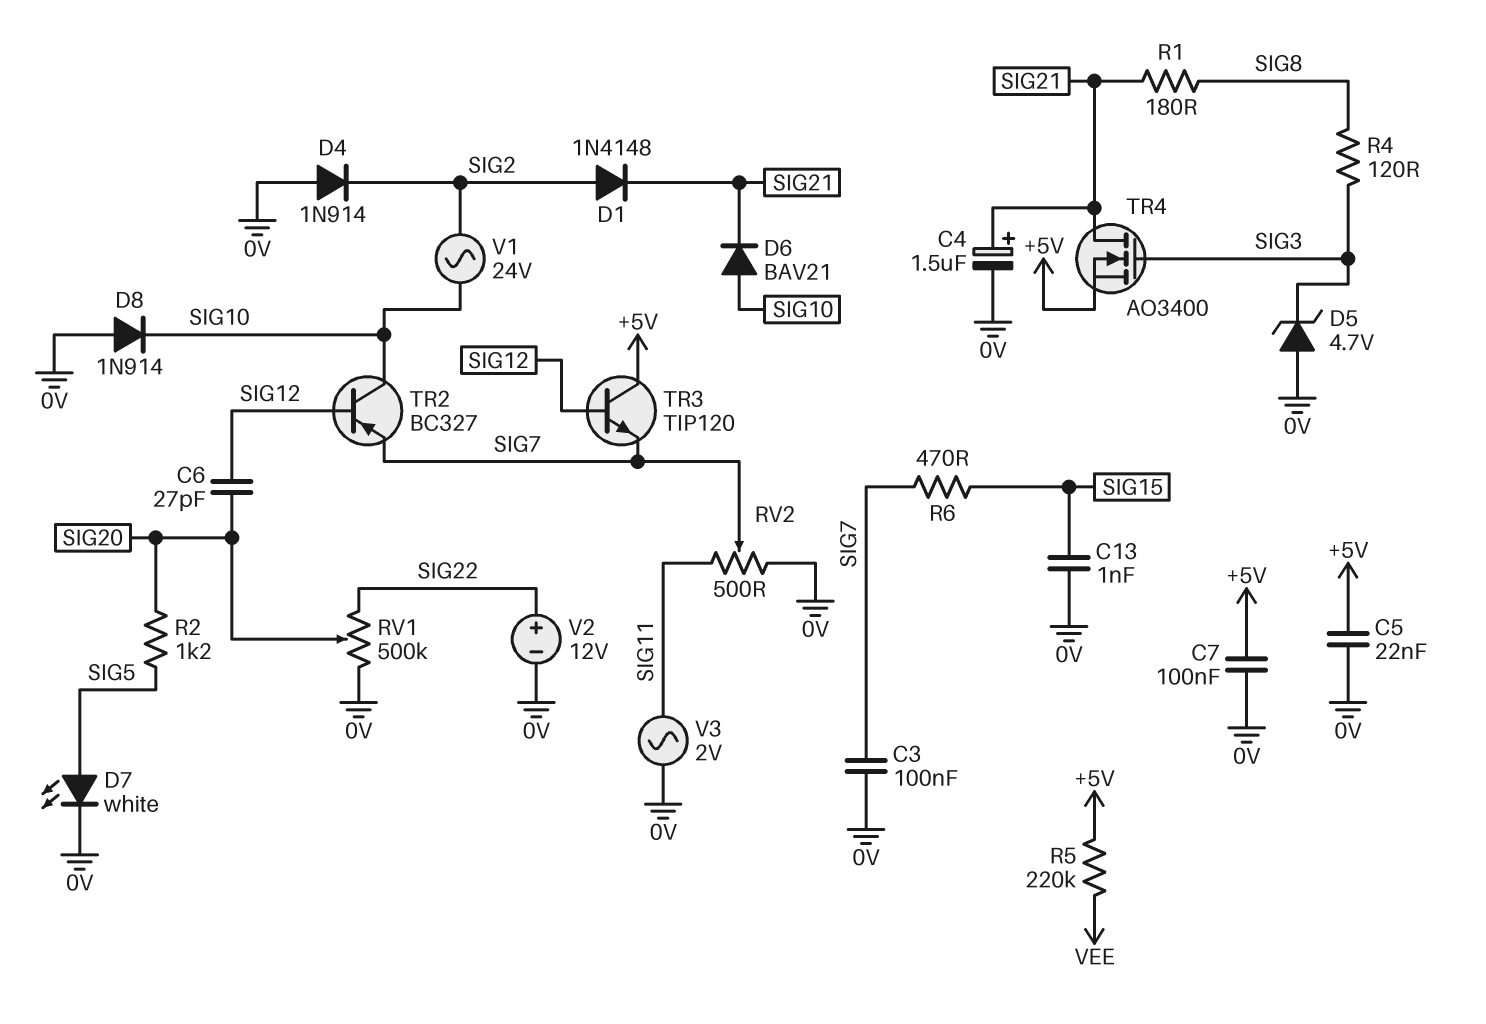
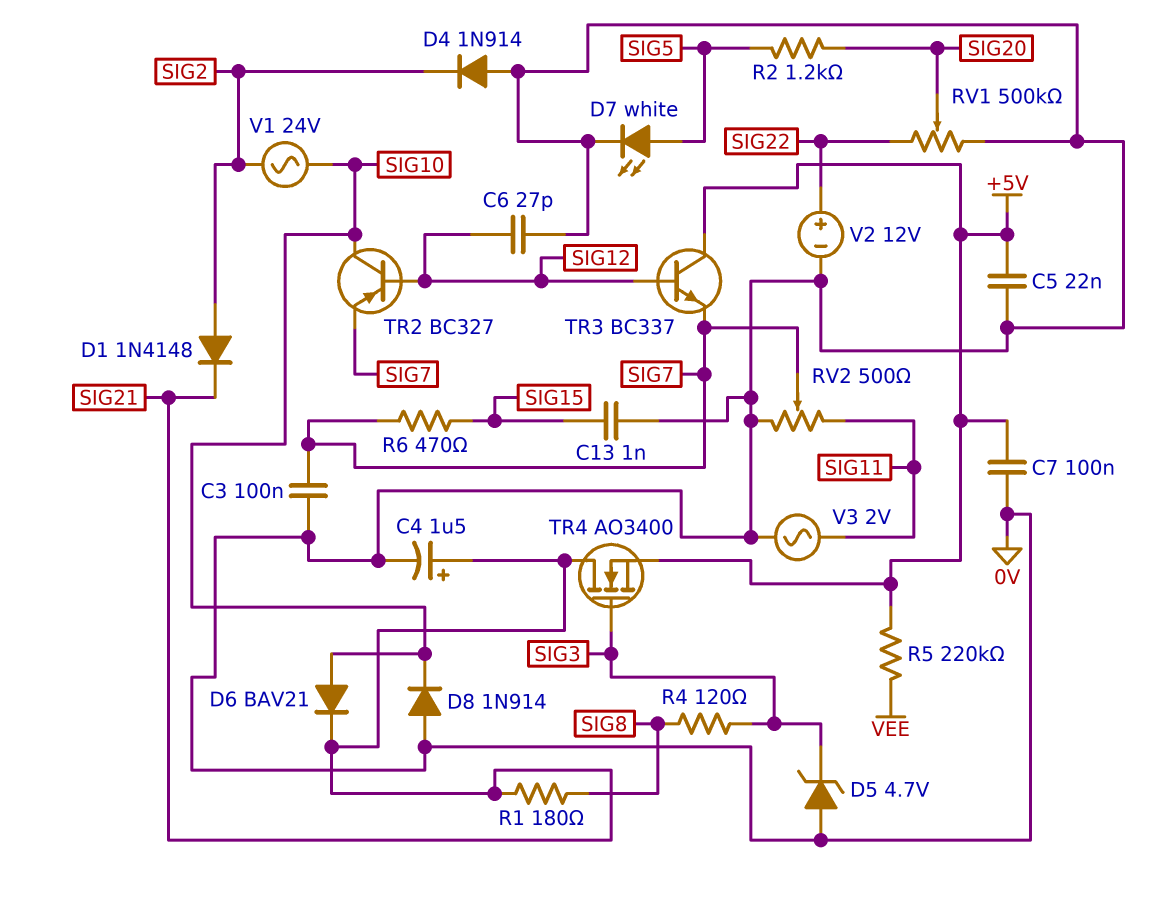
C6: 27pF (SIG12, SIG20) -> 27pF (0V, SIG12)
TR3: NPN TIP120 (B SIG12, C +5V, E SIG7) -> NPN BC337 (B SIG12, C +5V, E SIG7)

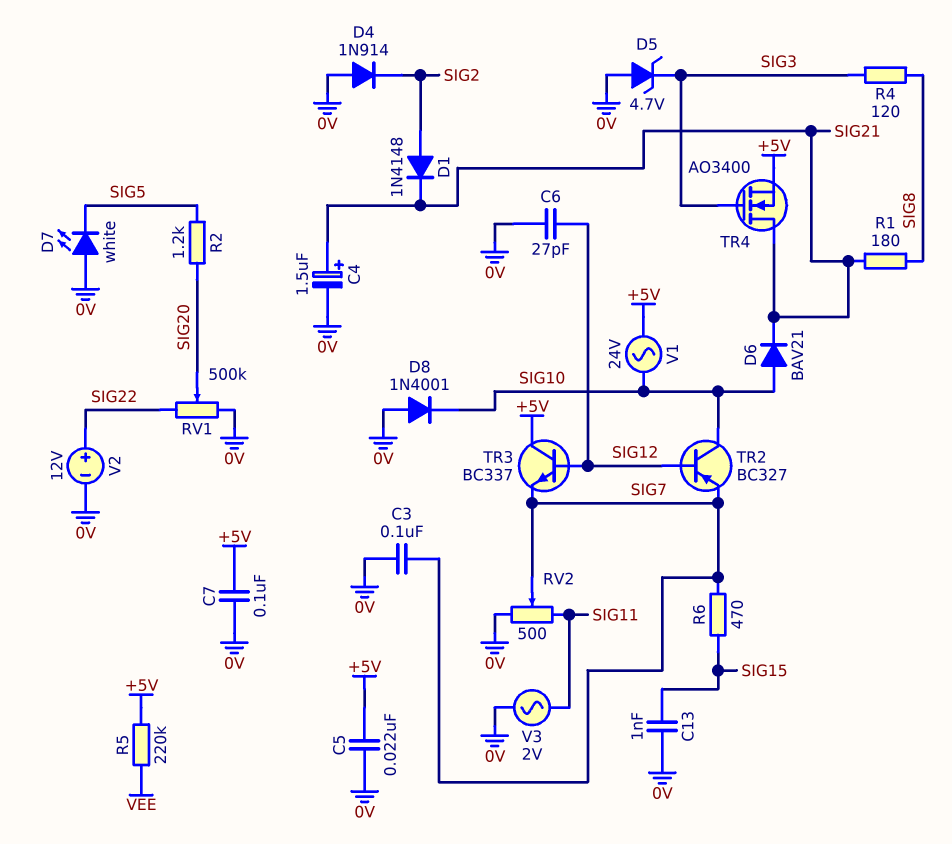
D7: LED white (A SIG5, K 0V) -> LED white (A 0V, K SIG5)
D8: diode 1N914 (A 0V, K SIG10) -> diode 1N4001 (A 0V, K SIG10)
V1: AC 24V (SIG2, SIG10) -> AC 24V (+5V, SIG10)

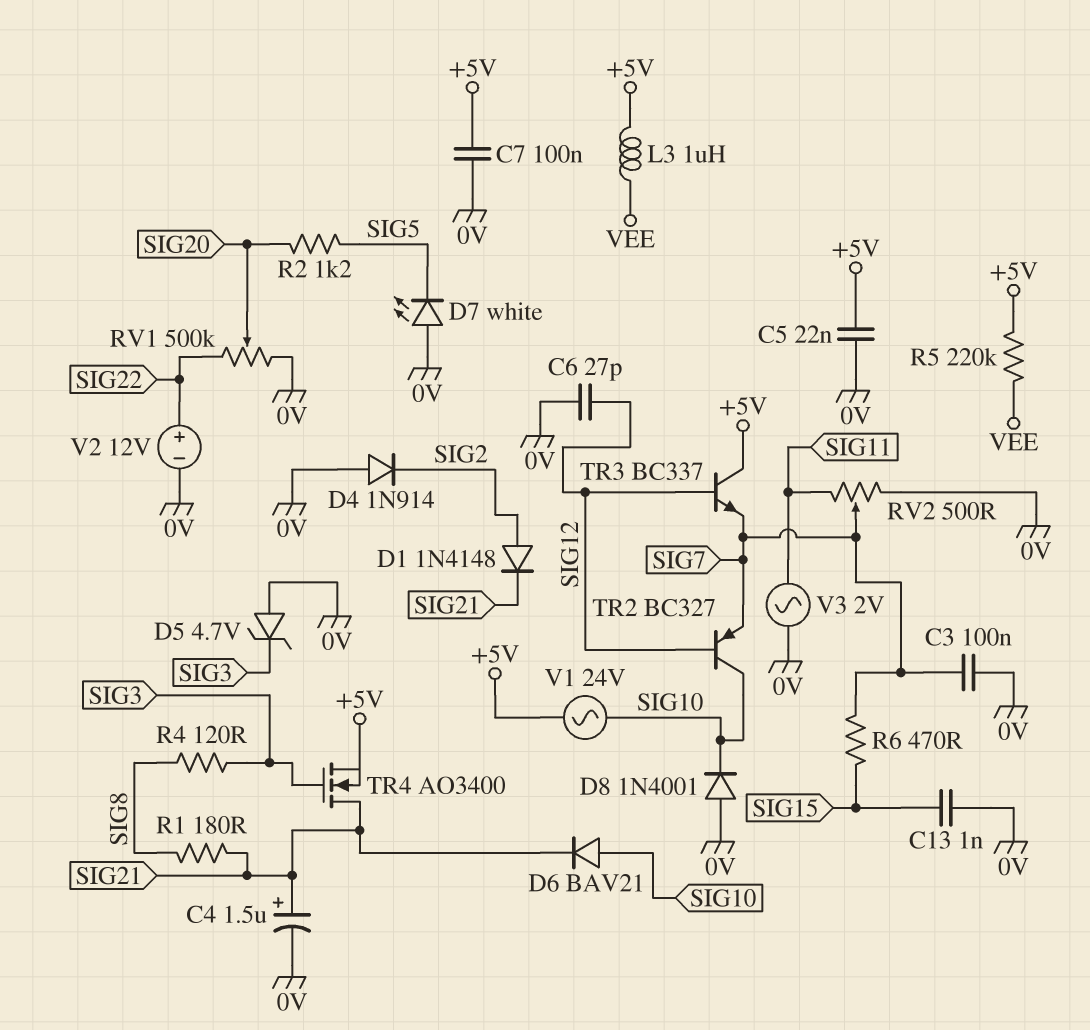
L3: none -> 1uH (+5V, VEE)

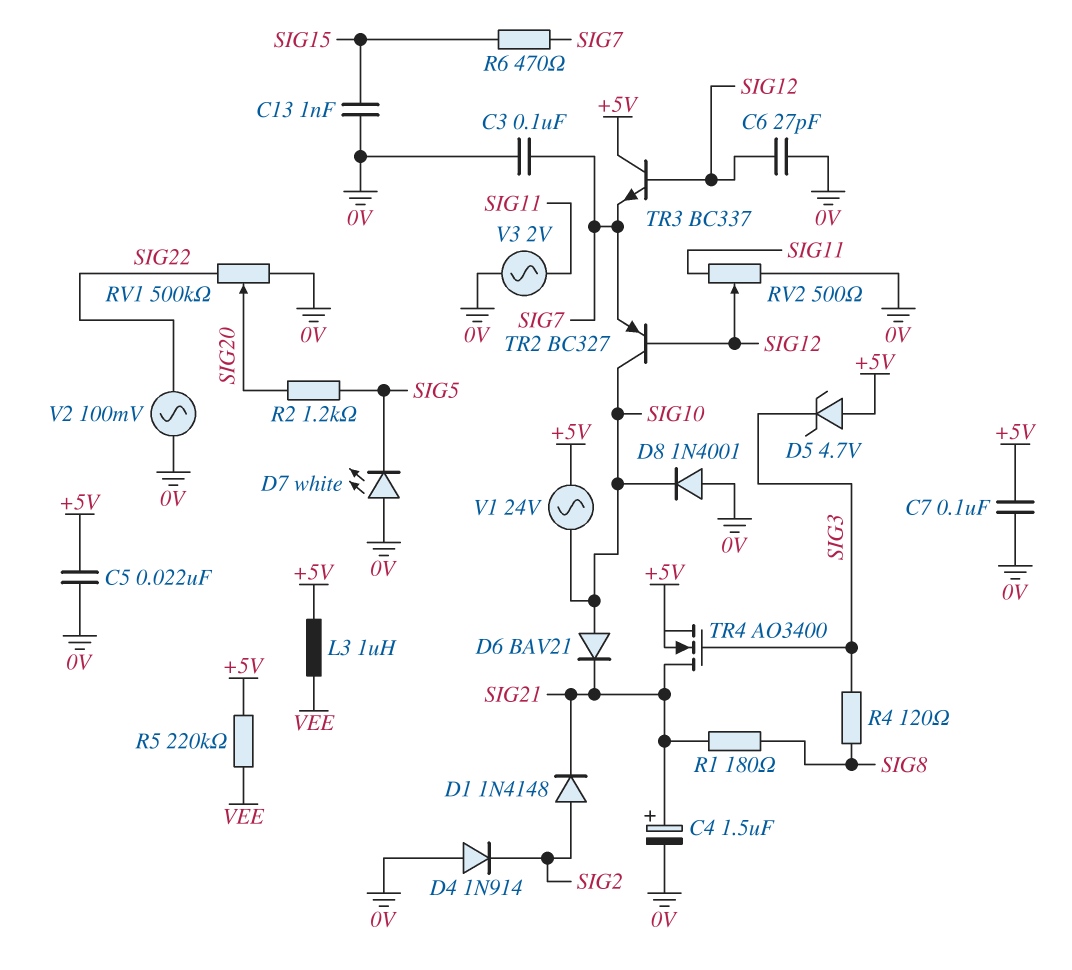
D5: zener 4.7V (A 0V, K SIG3) -> zener 4.7V (A +5V, K SIG3)
RV2: 500 (0V, SIG11, wiper SIG7) -> 500 (0V, SIG11, wiper SIG12)
V2: 12V (plus SIG22, minus 0V) -> AC 100mV (0V, SIG22)

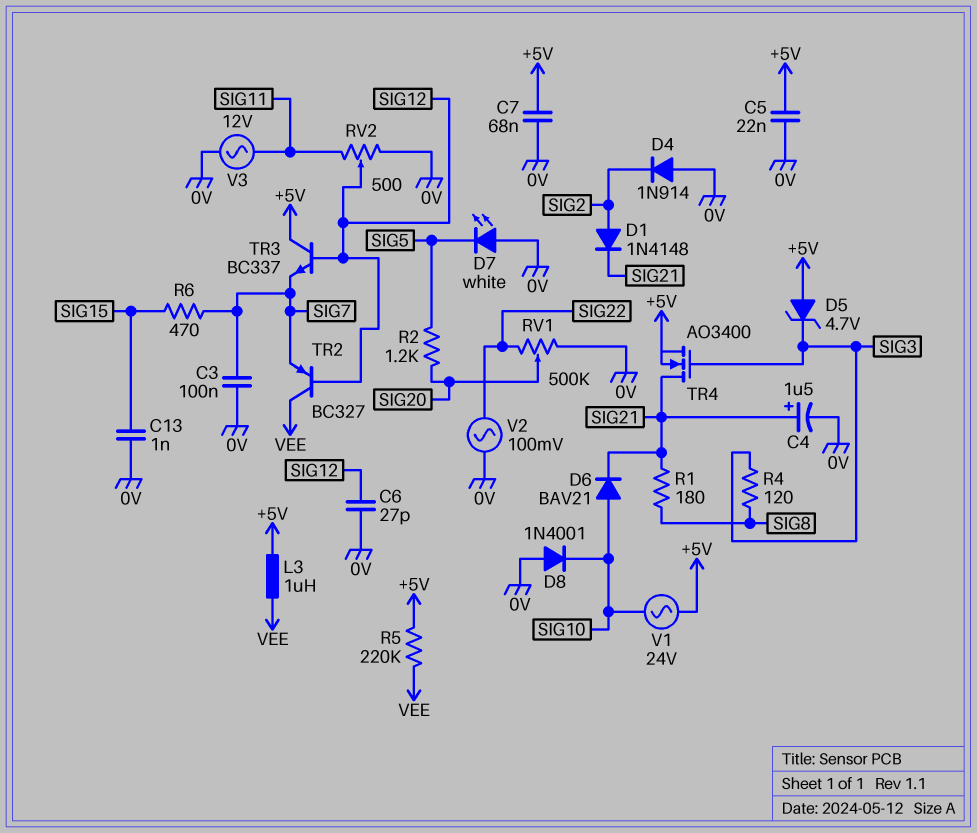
C7: 100nF (+5V, 0V) -> 68nF (+5V, 0V)
TR2: PNP BC327 (B SIG12, C SIG10, E SIG7) -> PNP BC327 (B SIG12, C VEE, E SIG7)
V3: AC 2V (0V, SIG11) -> AC 12V (0V, SIG11)

